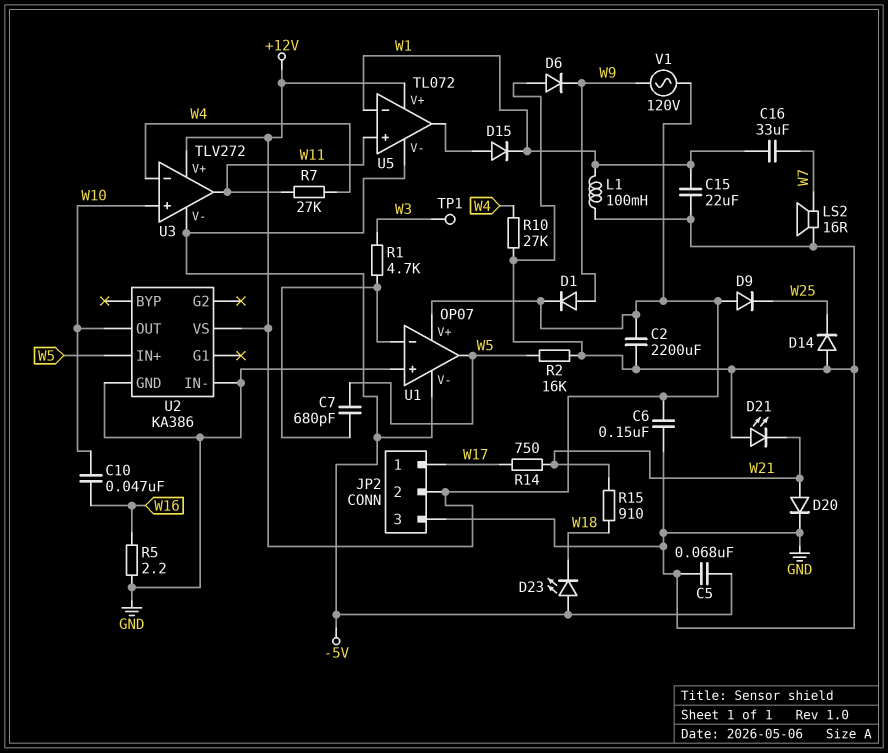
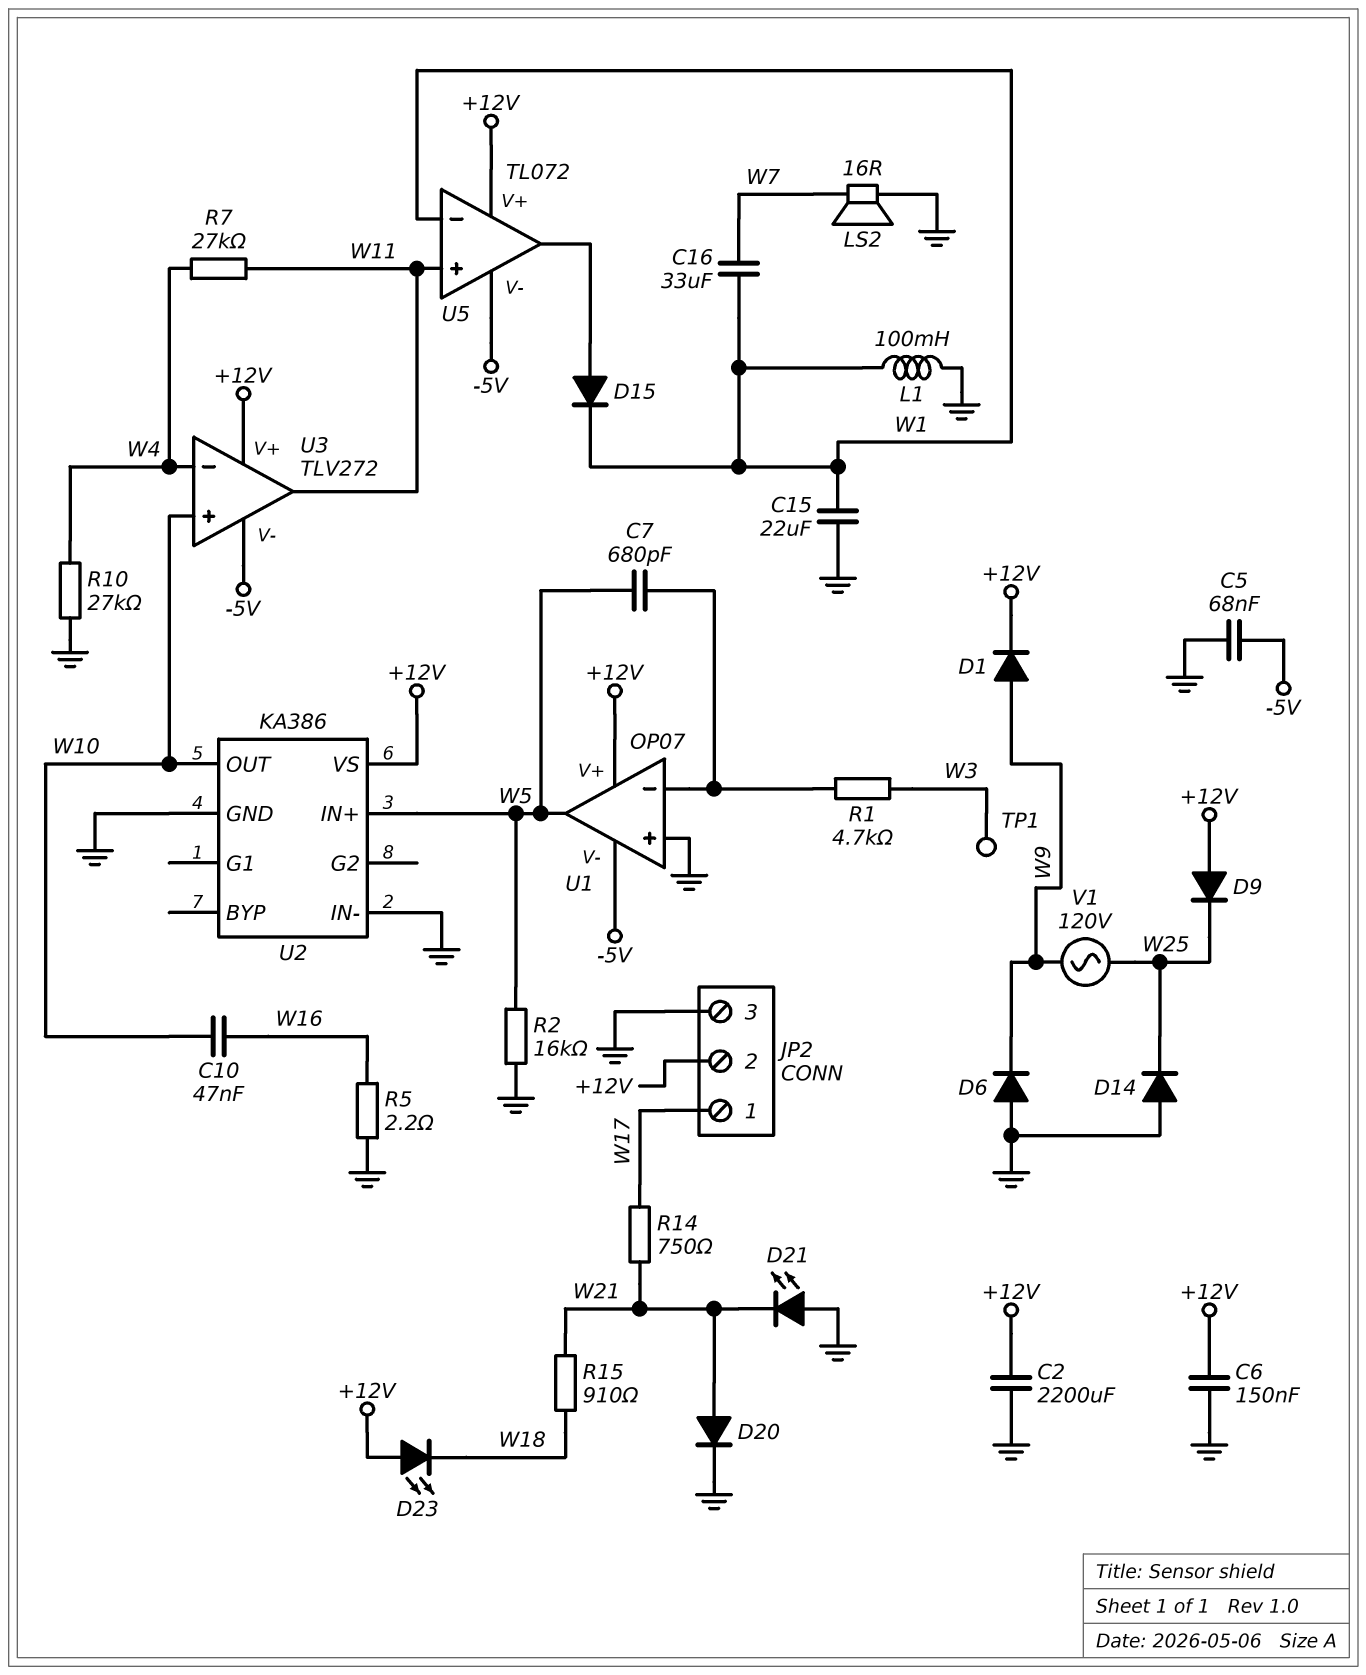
D23: LED (A -5V, K W18) -> LED (A +12V, K W18)
V1: AC 120V (+12V, W9) -> AC 120V (W9, W25)

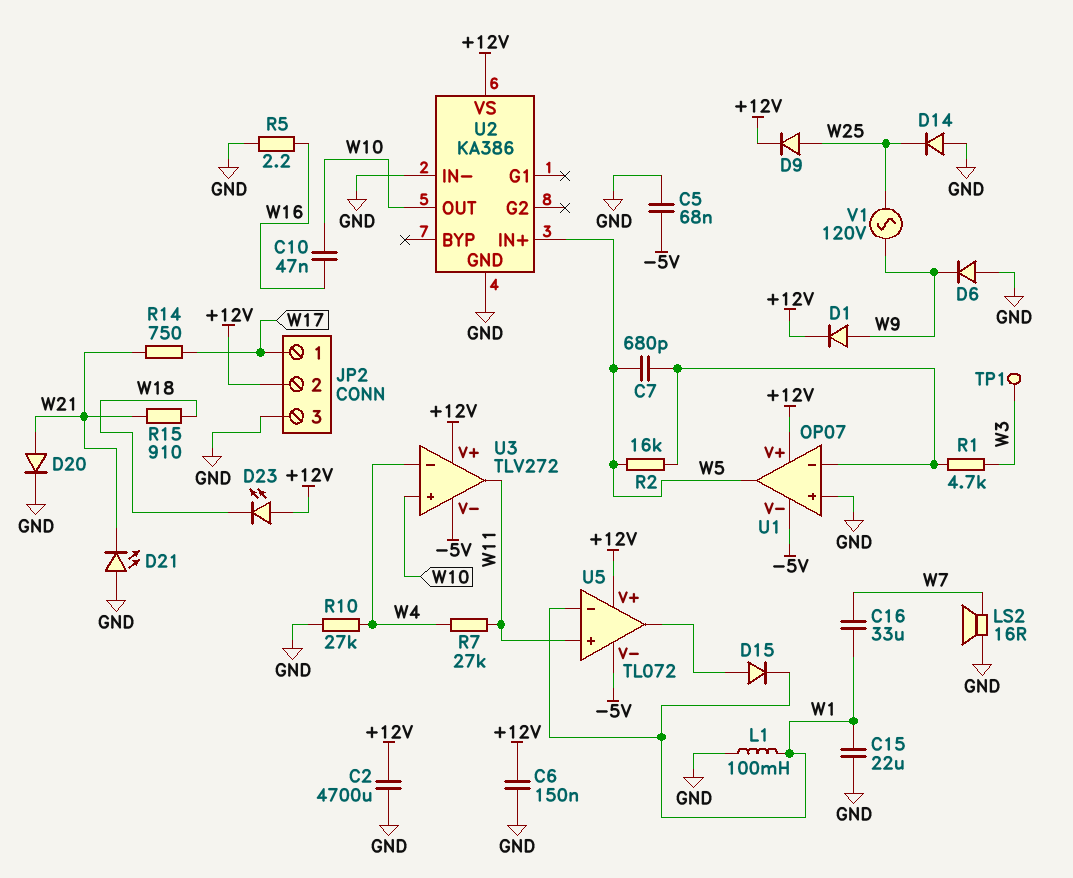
C2: 2200uF (+12V, GND) -> 4700uF (+12V, GND)
D9: diode (A +12V, K W25) -> diode (A W25, K +12V)
R2: 16k (GND, W5) -> 16k (U1/in-, W5)

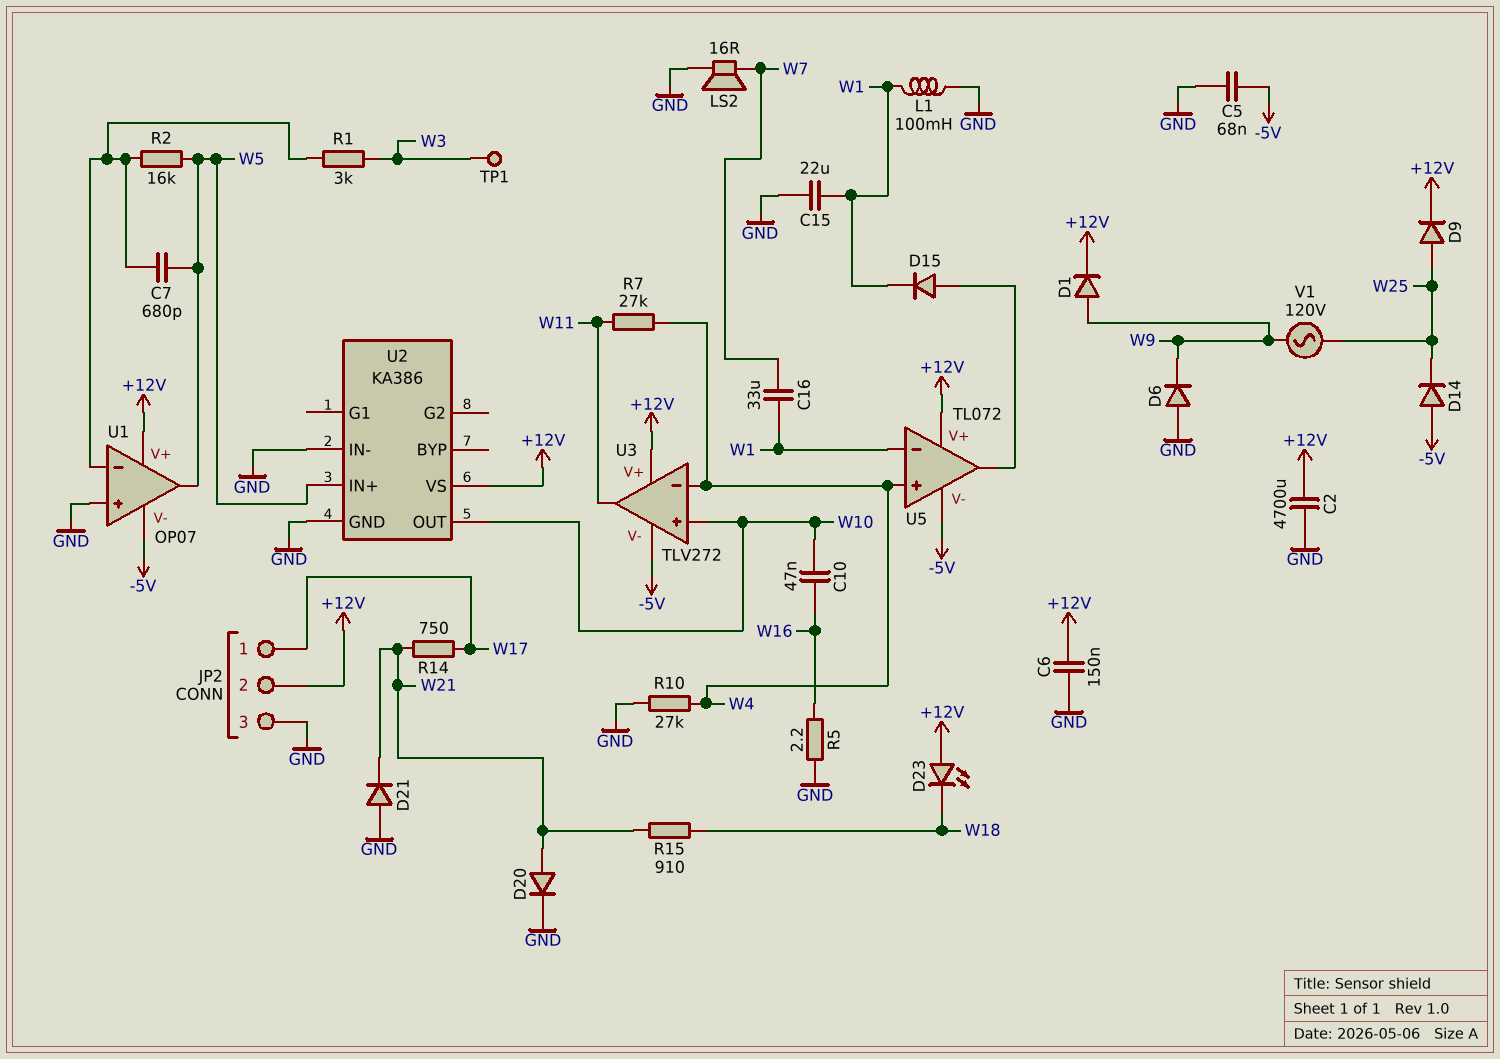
D14: diode (A GND, K W25) -> diode (A -5V, K W25)
D21: LED (A GND, K W21) -> diode (A GND, K W21)
R1: 4.7k (U1/in-, W3) -> 3k (U1/in-, W3)
U5 pin in+: W11 -> W4

